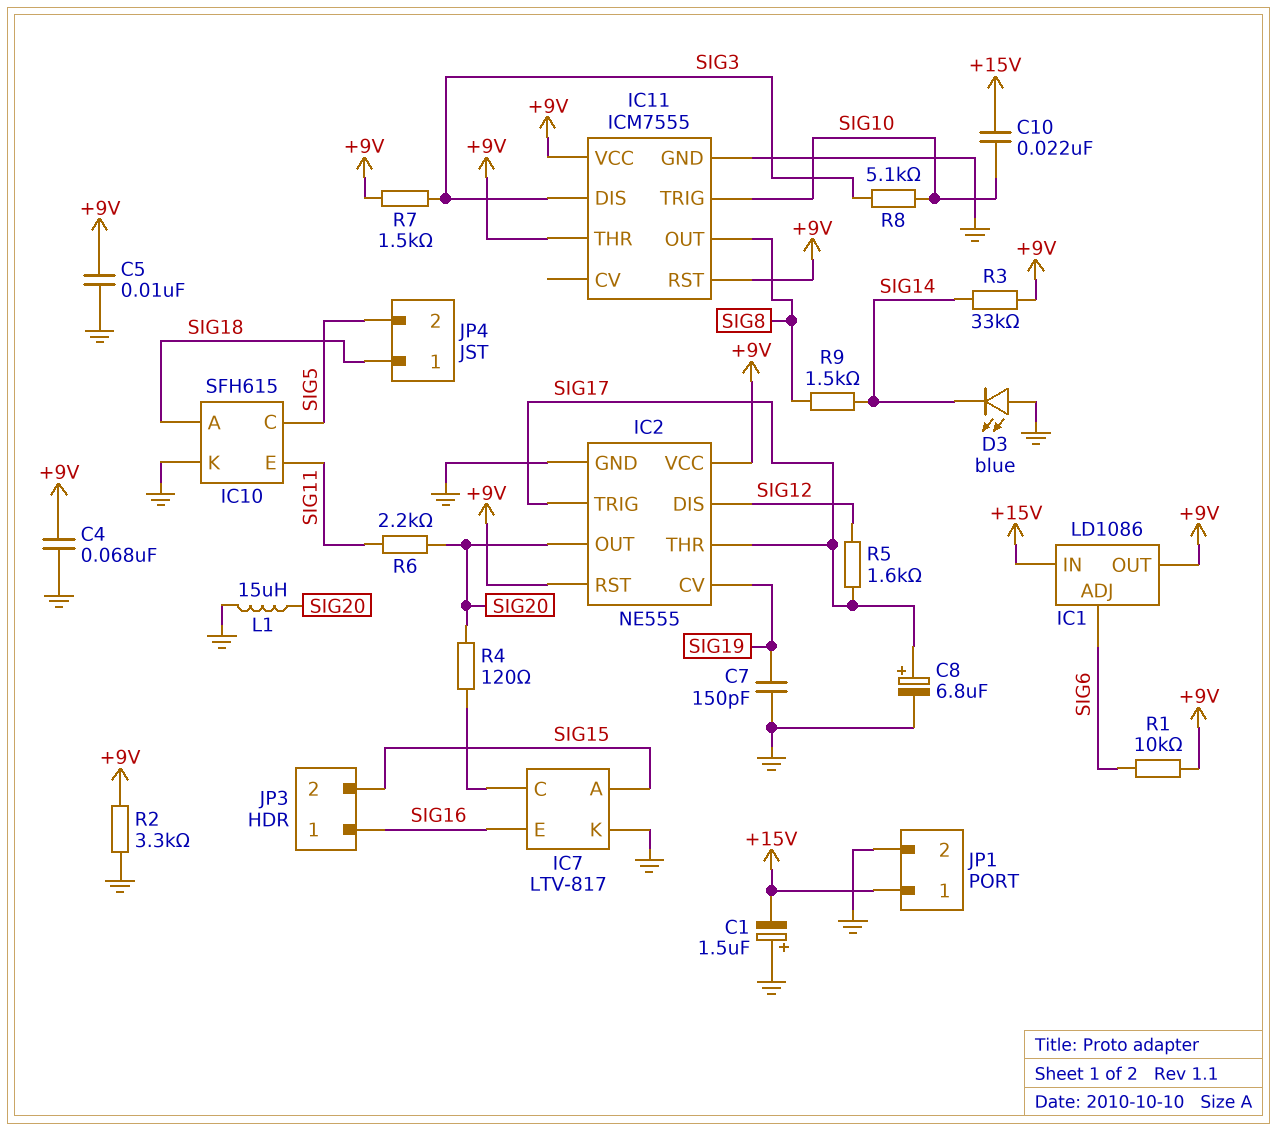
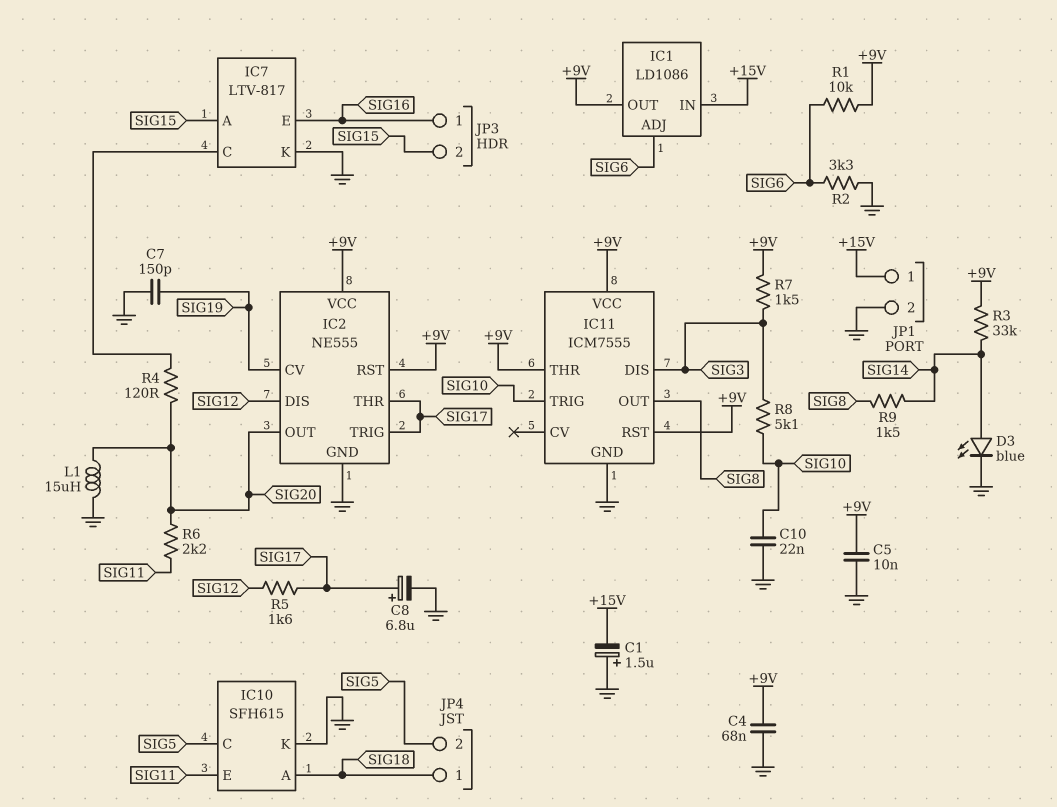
C10: 22nF (+15V, SIG10) -> 22nF (GND, SIG10)
D3: LED blue (A GND, K SIG14) -> LED blue (A SIG14, K GND)
R2: 3.3k (+9V, GND) -> 3.3k (GND, SIG6)

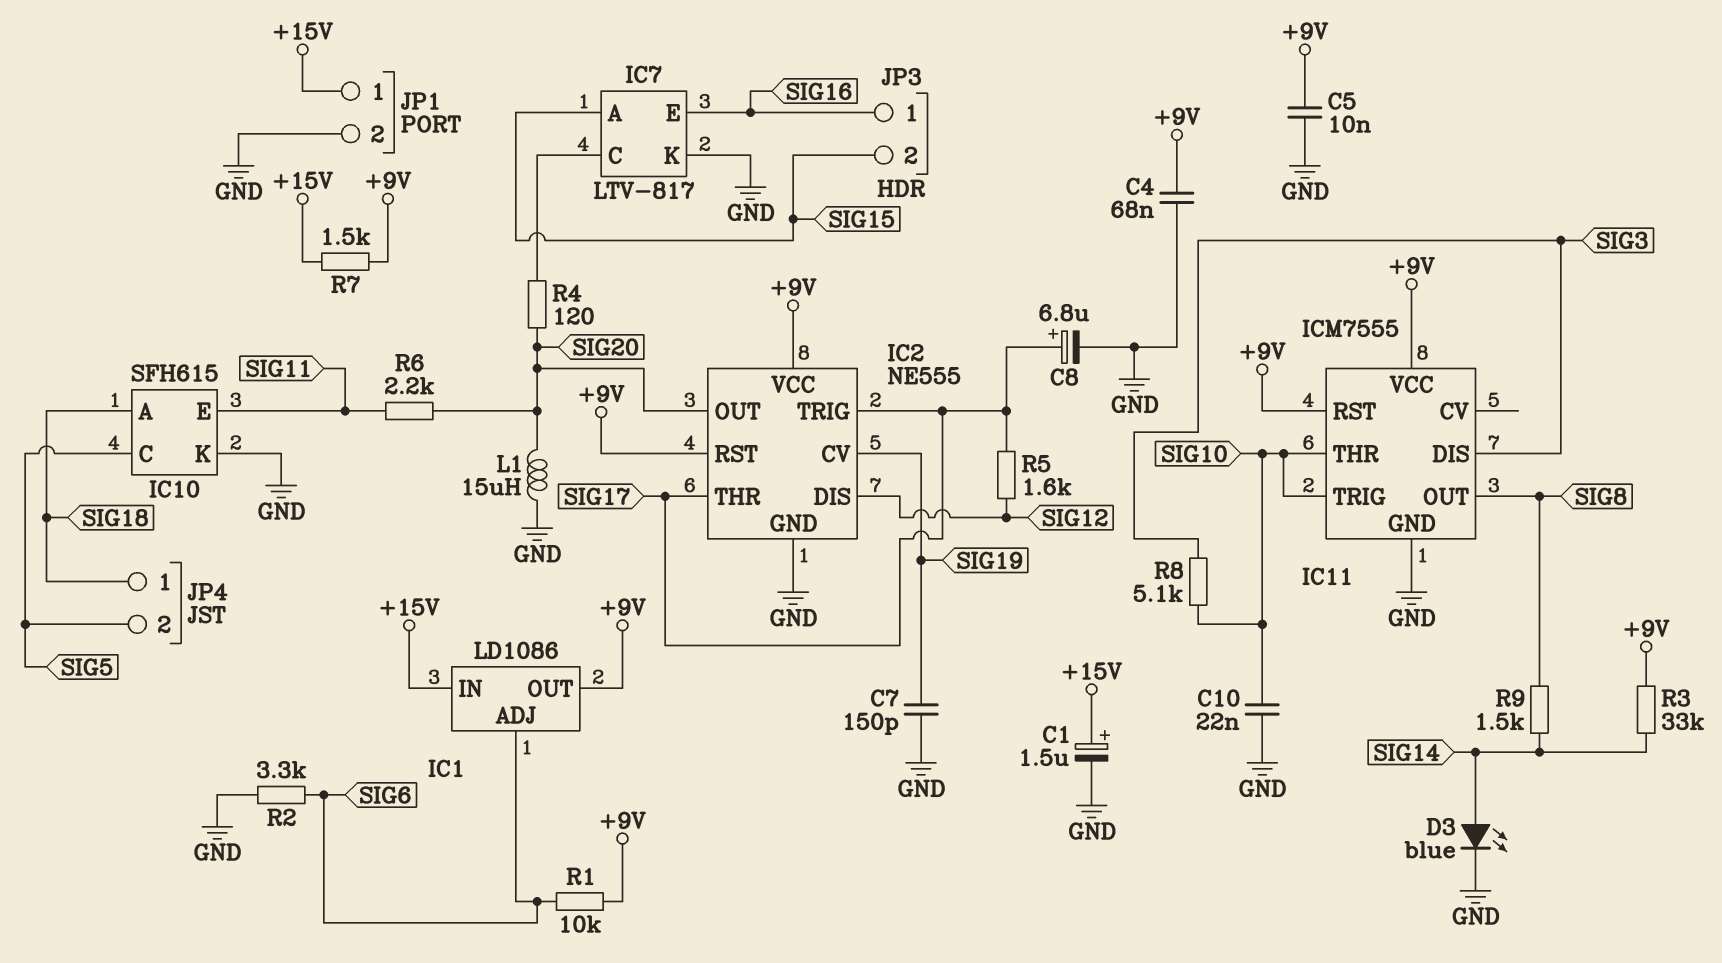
C1: 1.5uF (plus GND, minus +15V) -> 1.5uF (plus +15V, minus GND)
IC11 pin THR: +9V -> SIG10
R7: 1.5k (+9V, SIG3) -> 1.5k (+9V, +15V)

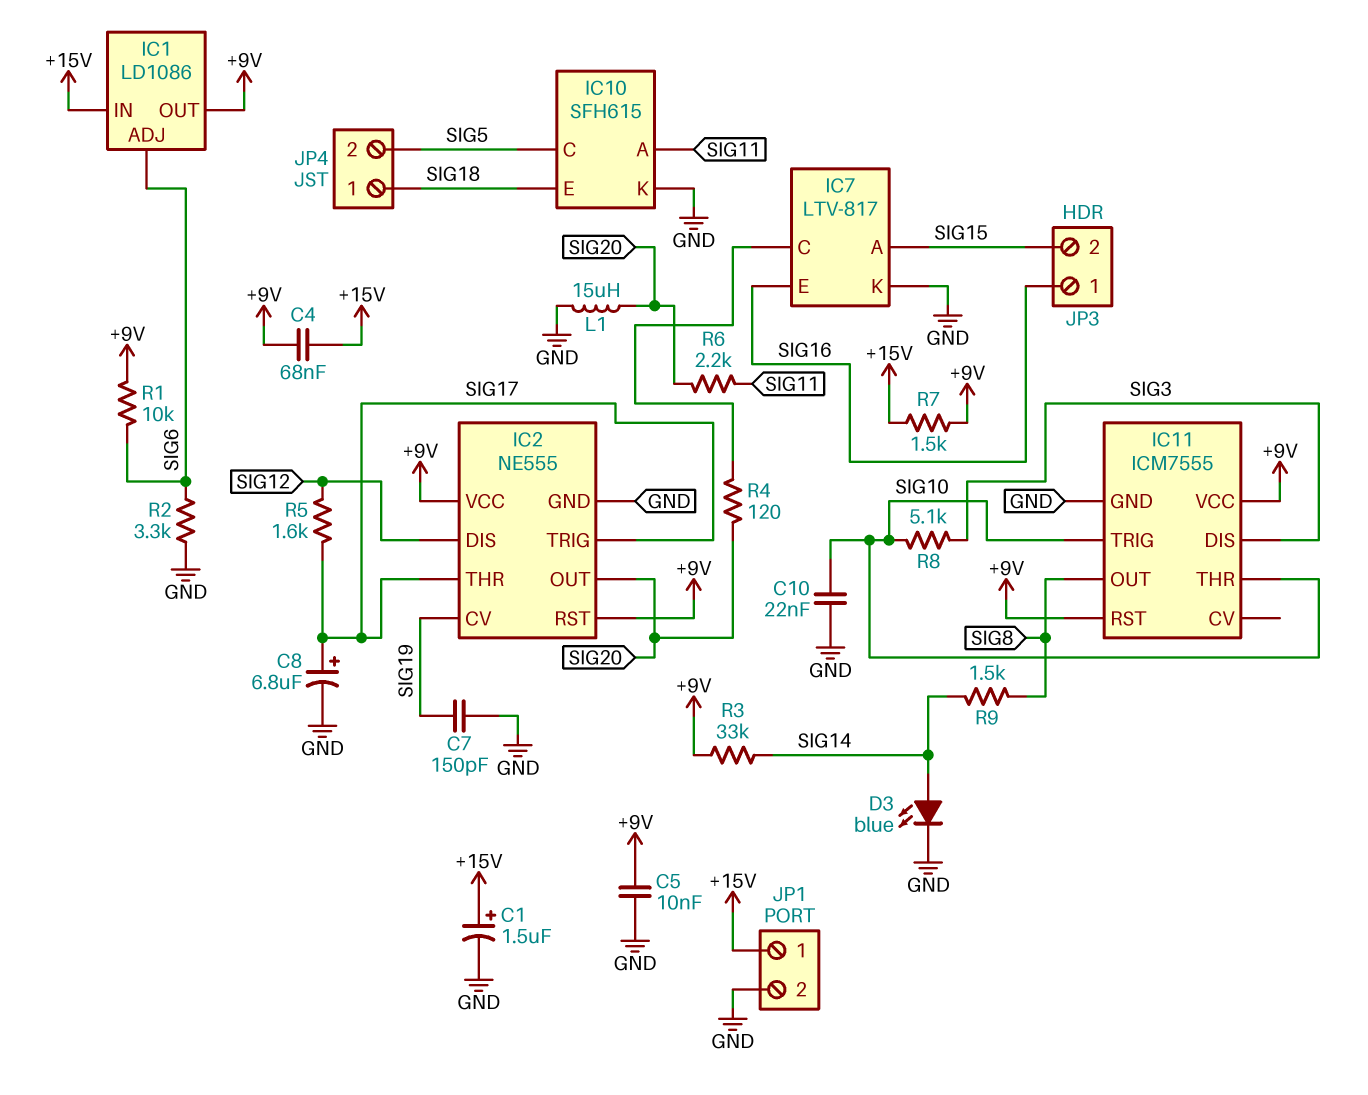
C4: 68nF (+9V, GND) -> 68nF (+9V, +15V)
IC10 pin A: SIG18 -> SIG11
IC10 pin E: SIG11 -> SIG18

